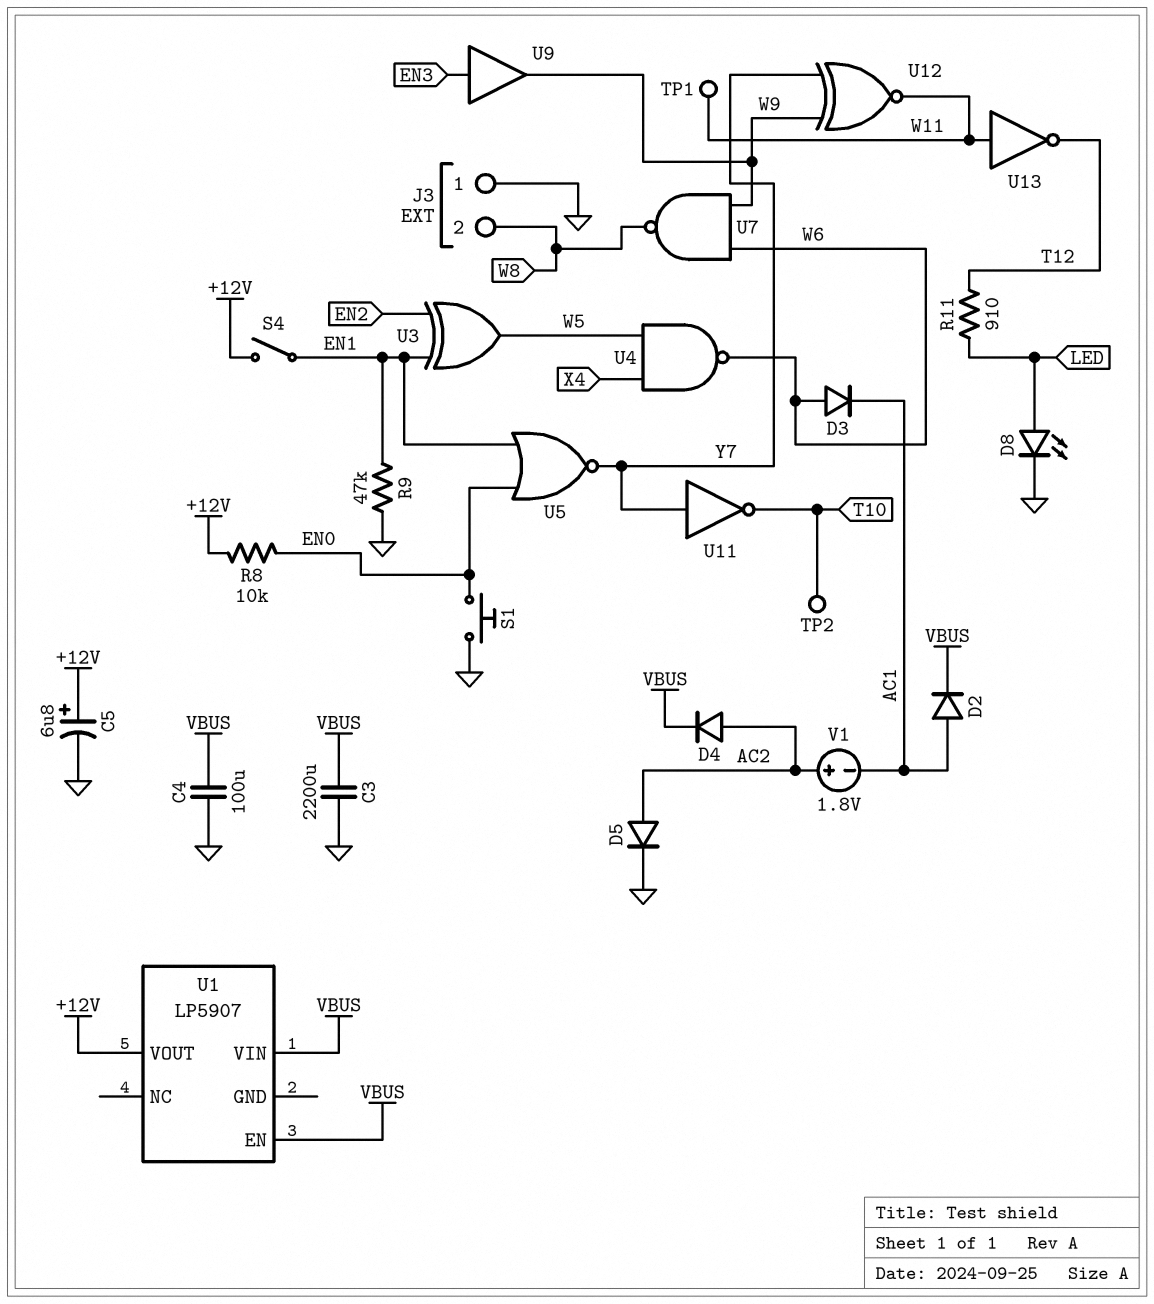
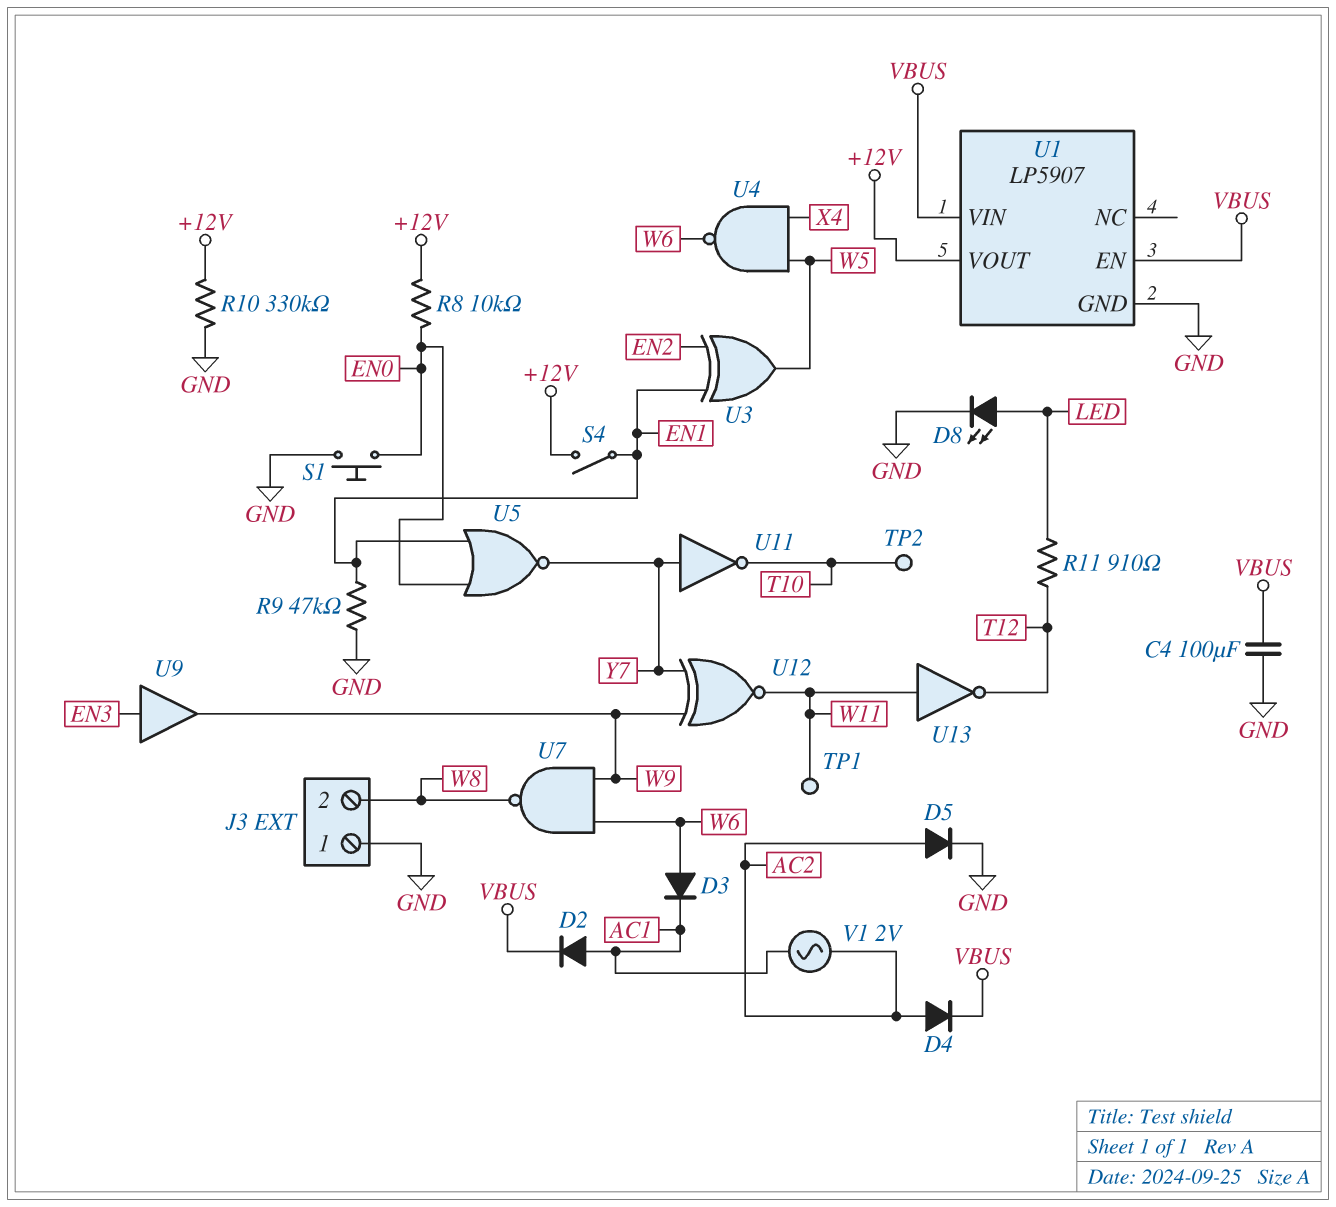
C3: 2200uF (GND, VBUS) -> none
C5: 6.8uF (plus +12V, minus GND) -> none
R10: none -> 330k (+12V, GND)
U1 pin GND: none -> GND
V1: 1.8V (plus AC2, minus AC1) -> AC 2V (AC1, AC2)

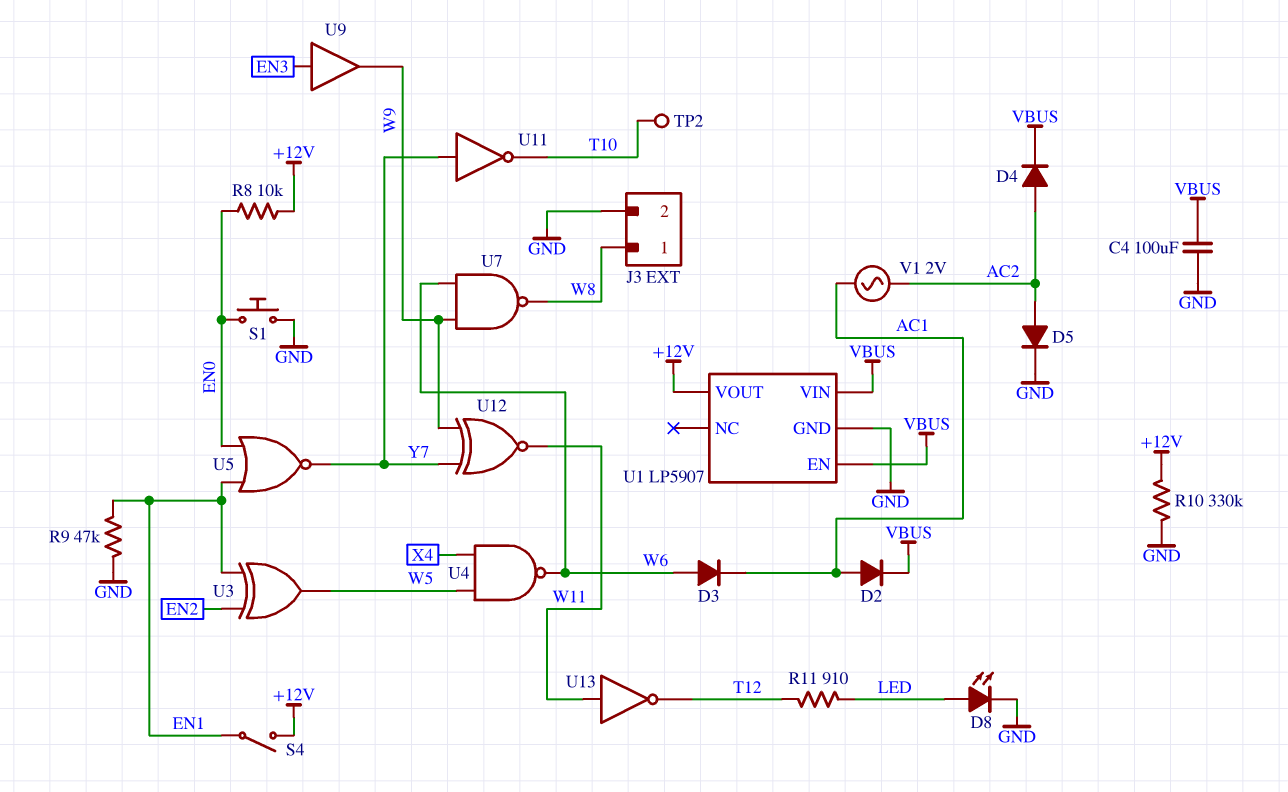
J3 pin 1: GND -> W8
J3 pin 2: W8 -> GND
TP1: test point (W11) -> none

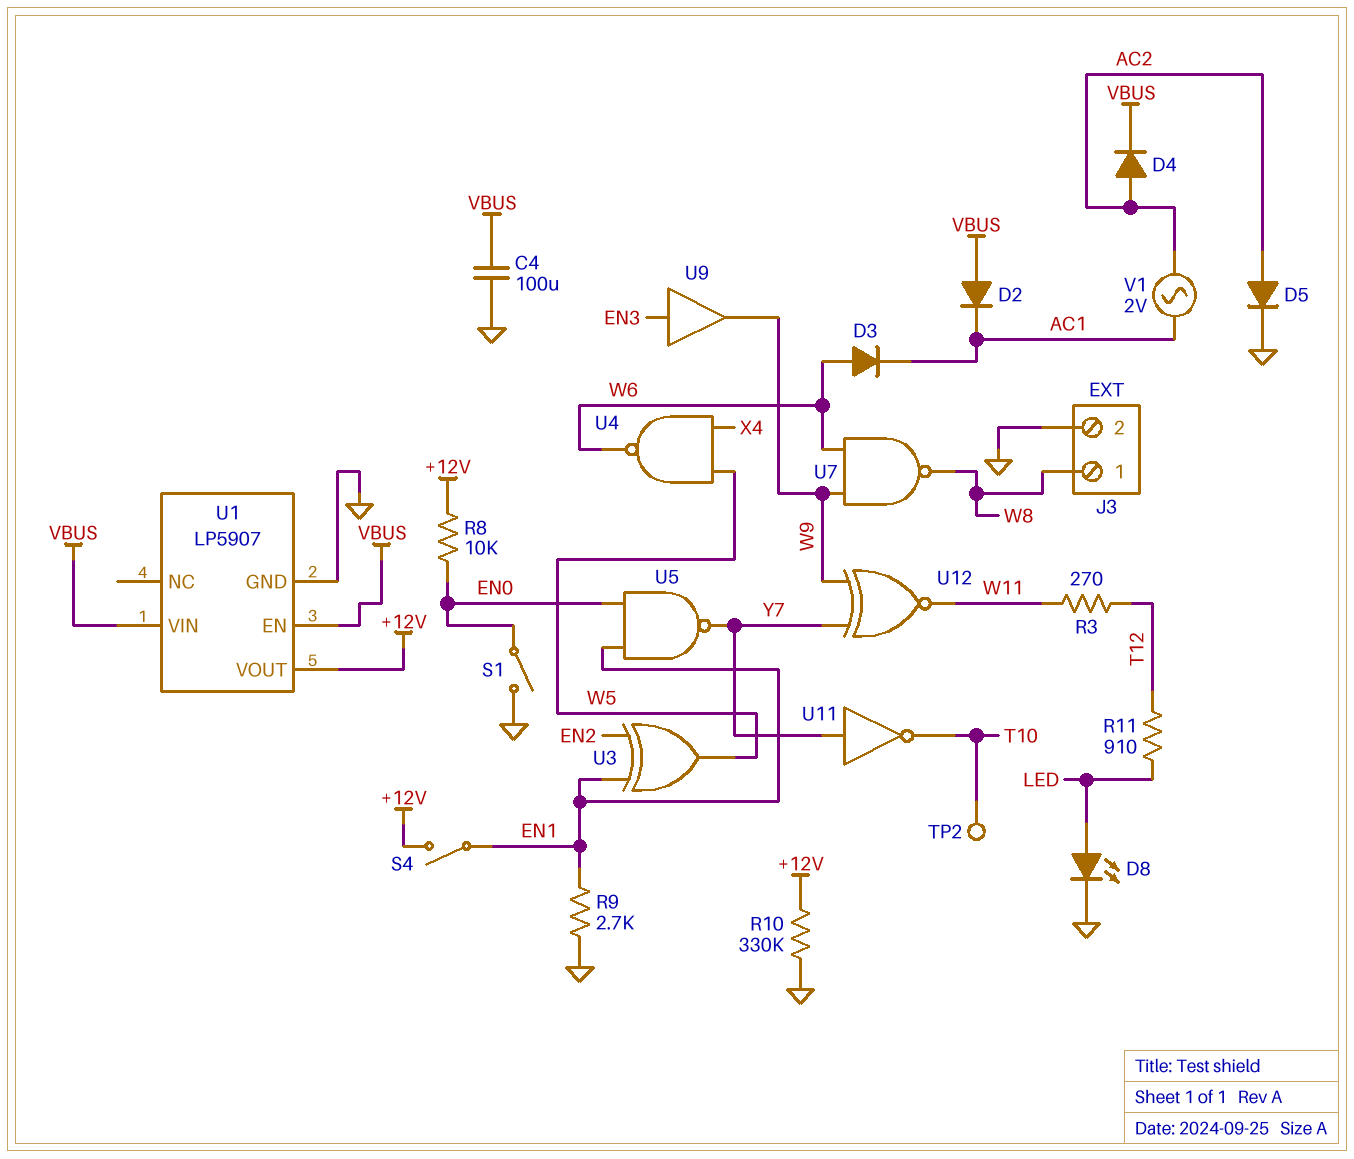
D2: diode (A AC1, K VBUS) -> diode (A VBUS, K AC1)
R3: none -> 270 (T12, W11)
R9: 47k (EN1, GND) -> 2.7k (EN1, GND)
S1: button (EN0, GND) -> switch (EN0, GND)
U5: NOR (in EN0, in EN1, out Y7) -> NAND (in EN0, in EN1, out Y7)
U13: NOT (in W11, out T12) -> none

